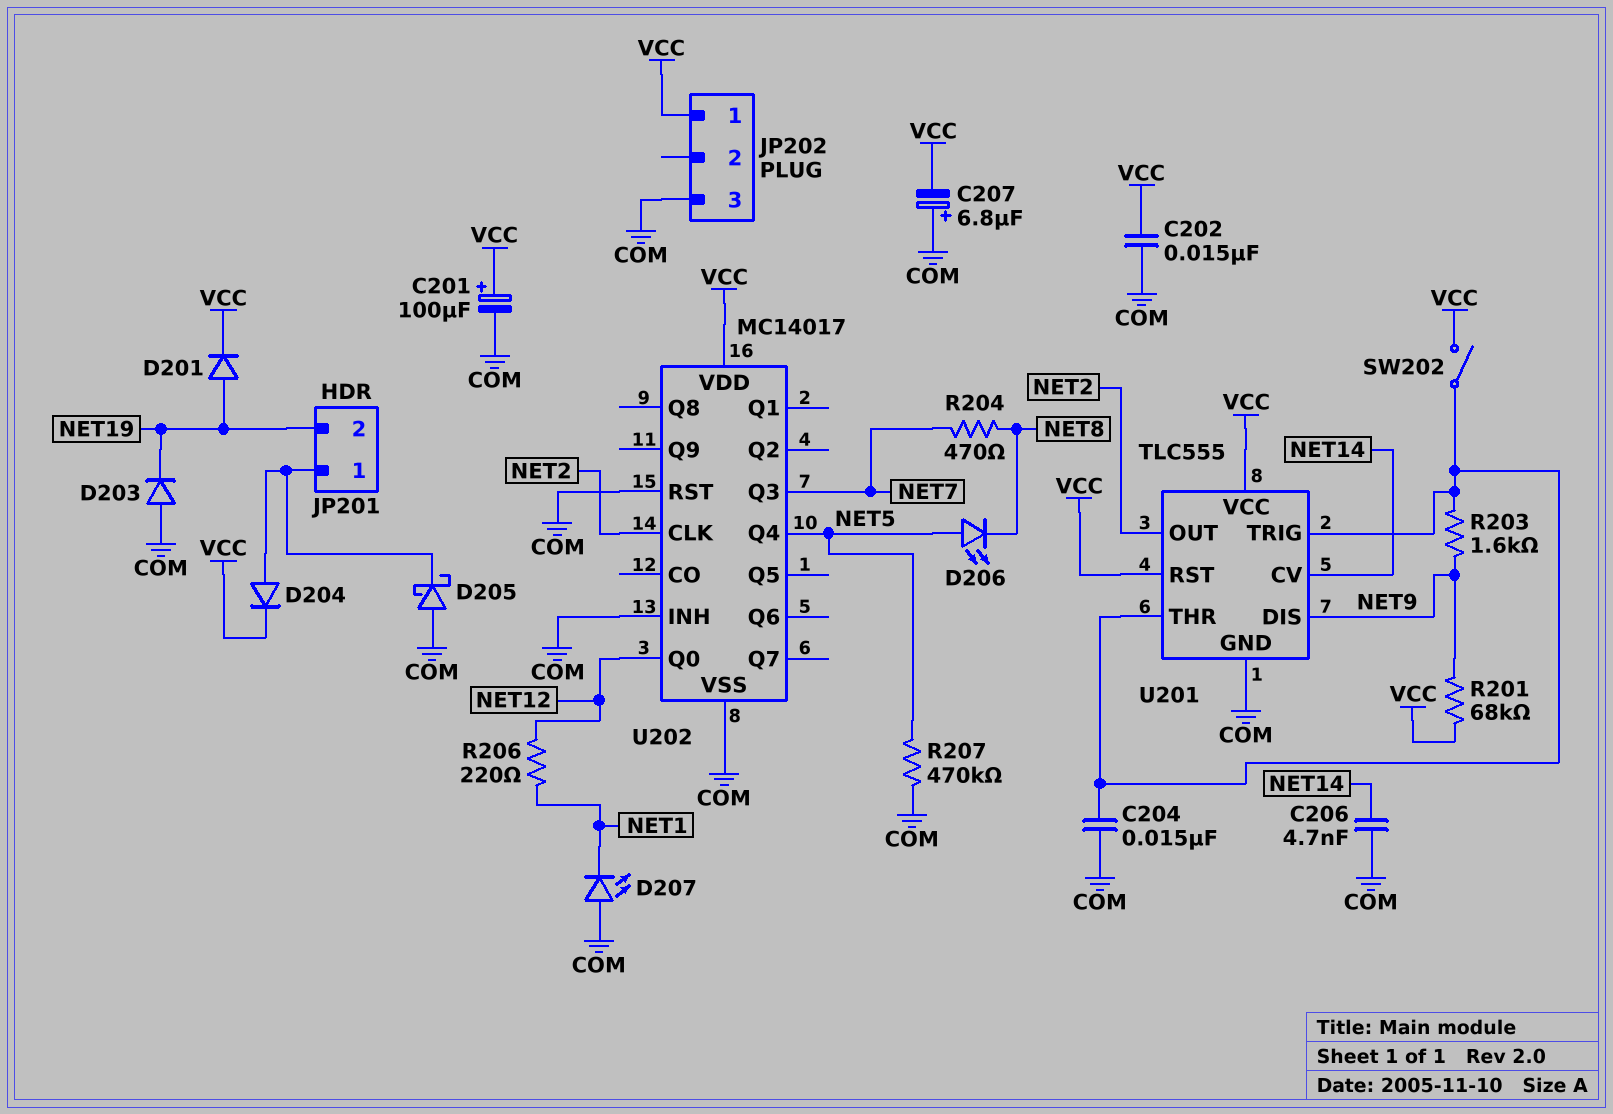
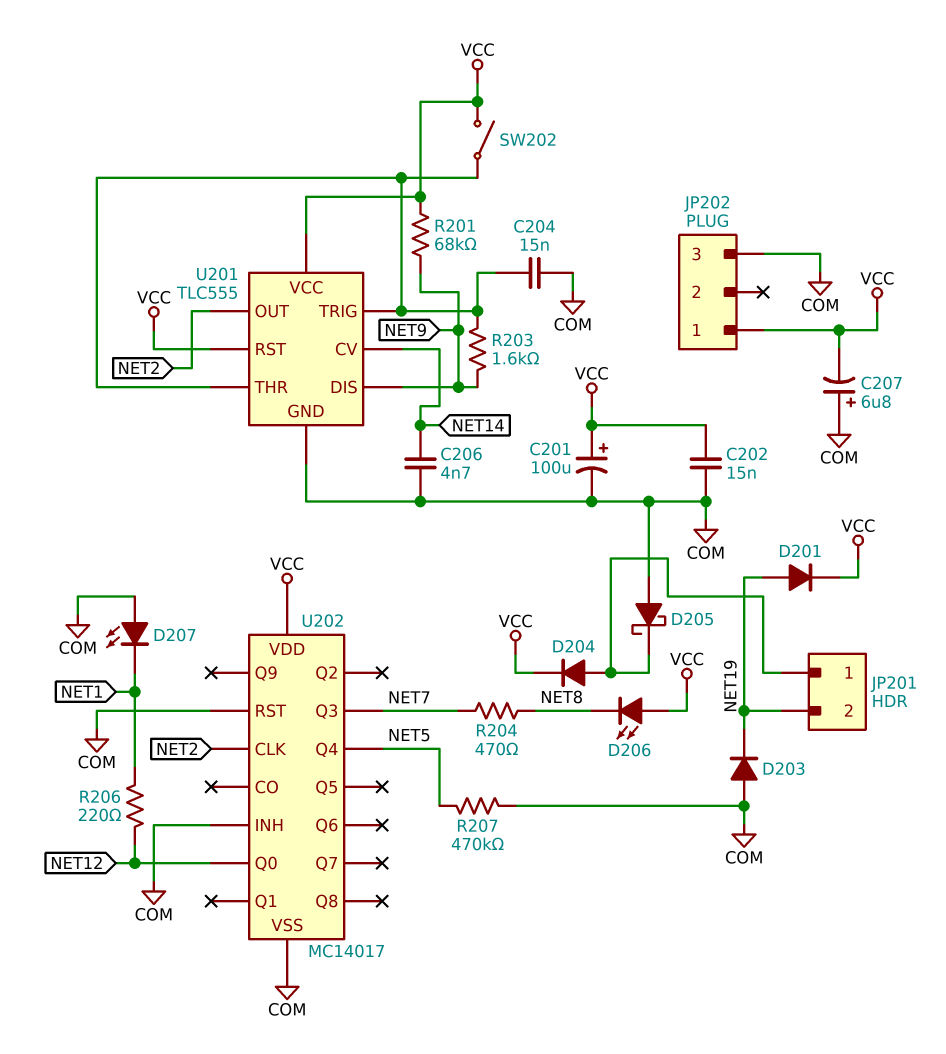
D206: LED (A NET5, K NET8) -> LED (A VCC, K NET8)

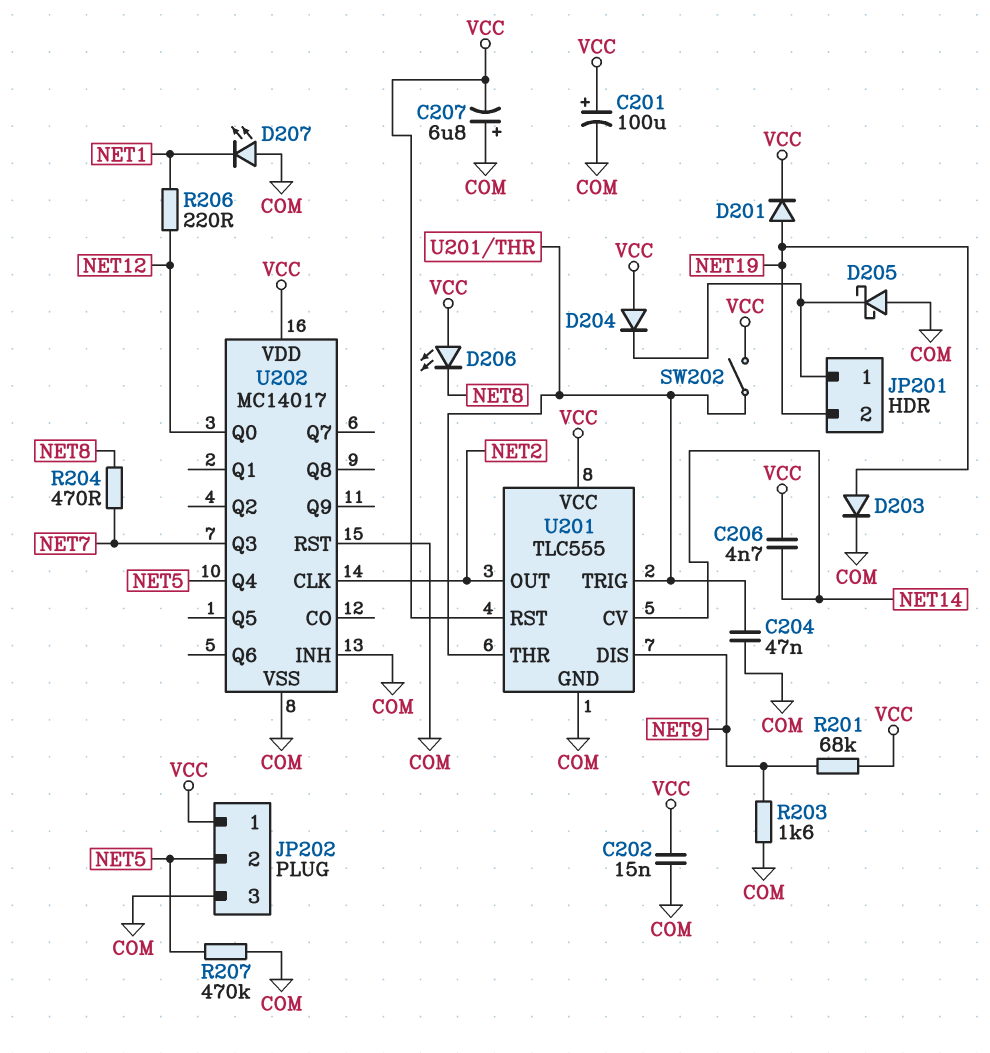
C204: 15nF (COM, U201/THR) -> 47nF (COM, U201/THR)
C206: 4.7nF (COM, NET14) -> 4.7nF (NET14, VCC)
D203: diode (A COM, K NET19) -> diode (A NET19, K COM)
D204: diode (A JP201/1, K VCC) -> diode (A VCC, K JP201/1)
JP202 pin 2: none -> NET5
R203: 1.6k (NET9, U201/THR) -> 1.6k (COM, NET9)

